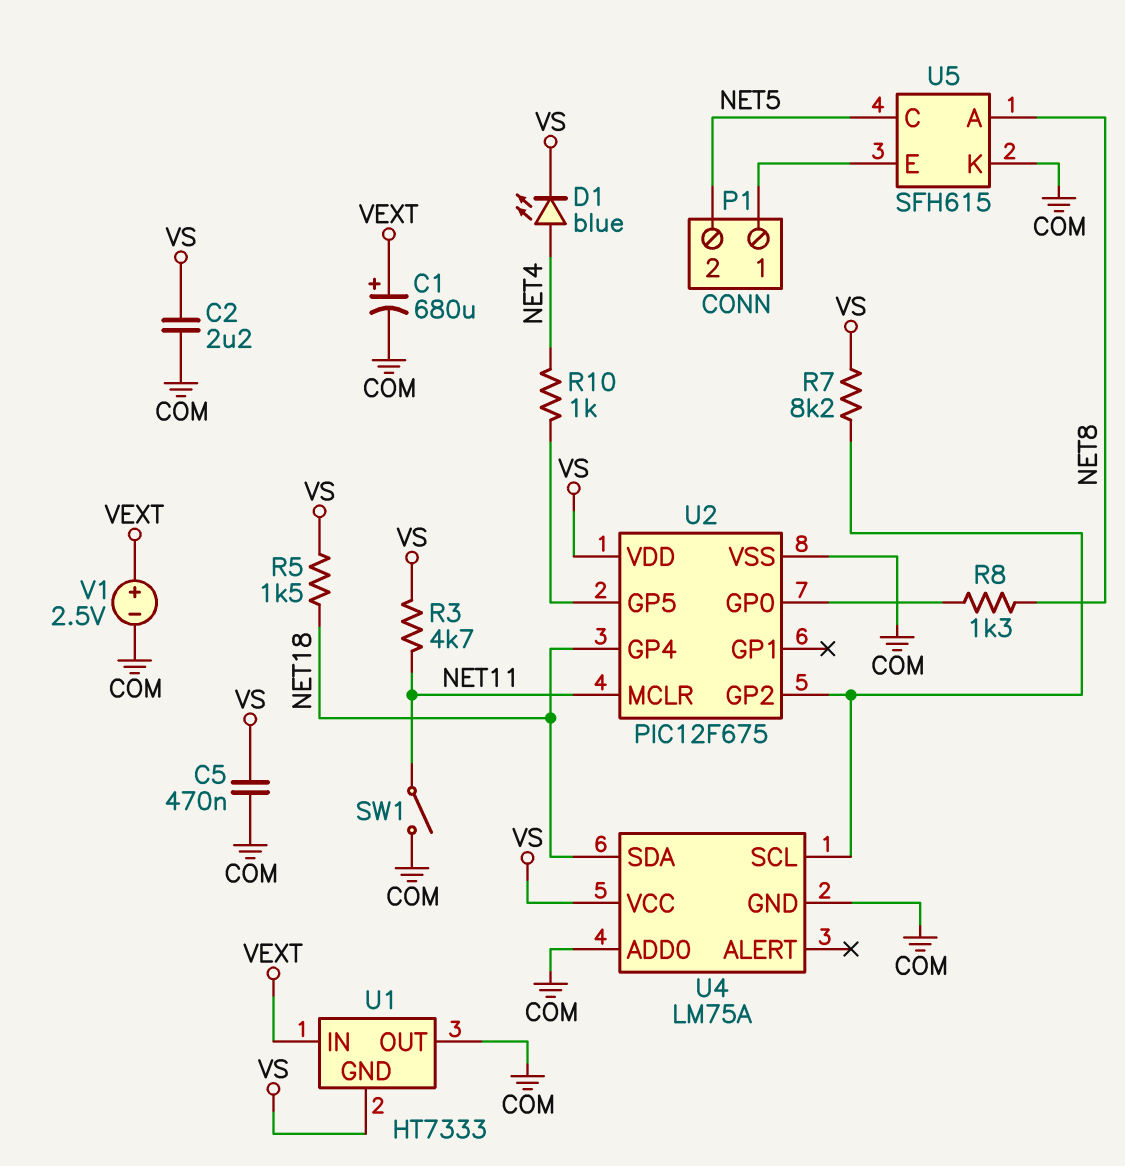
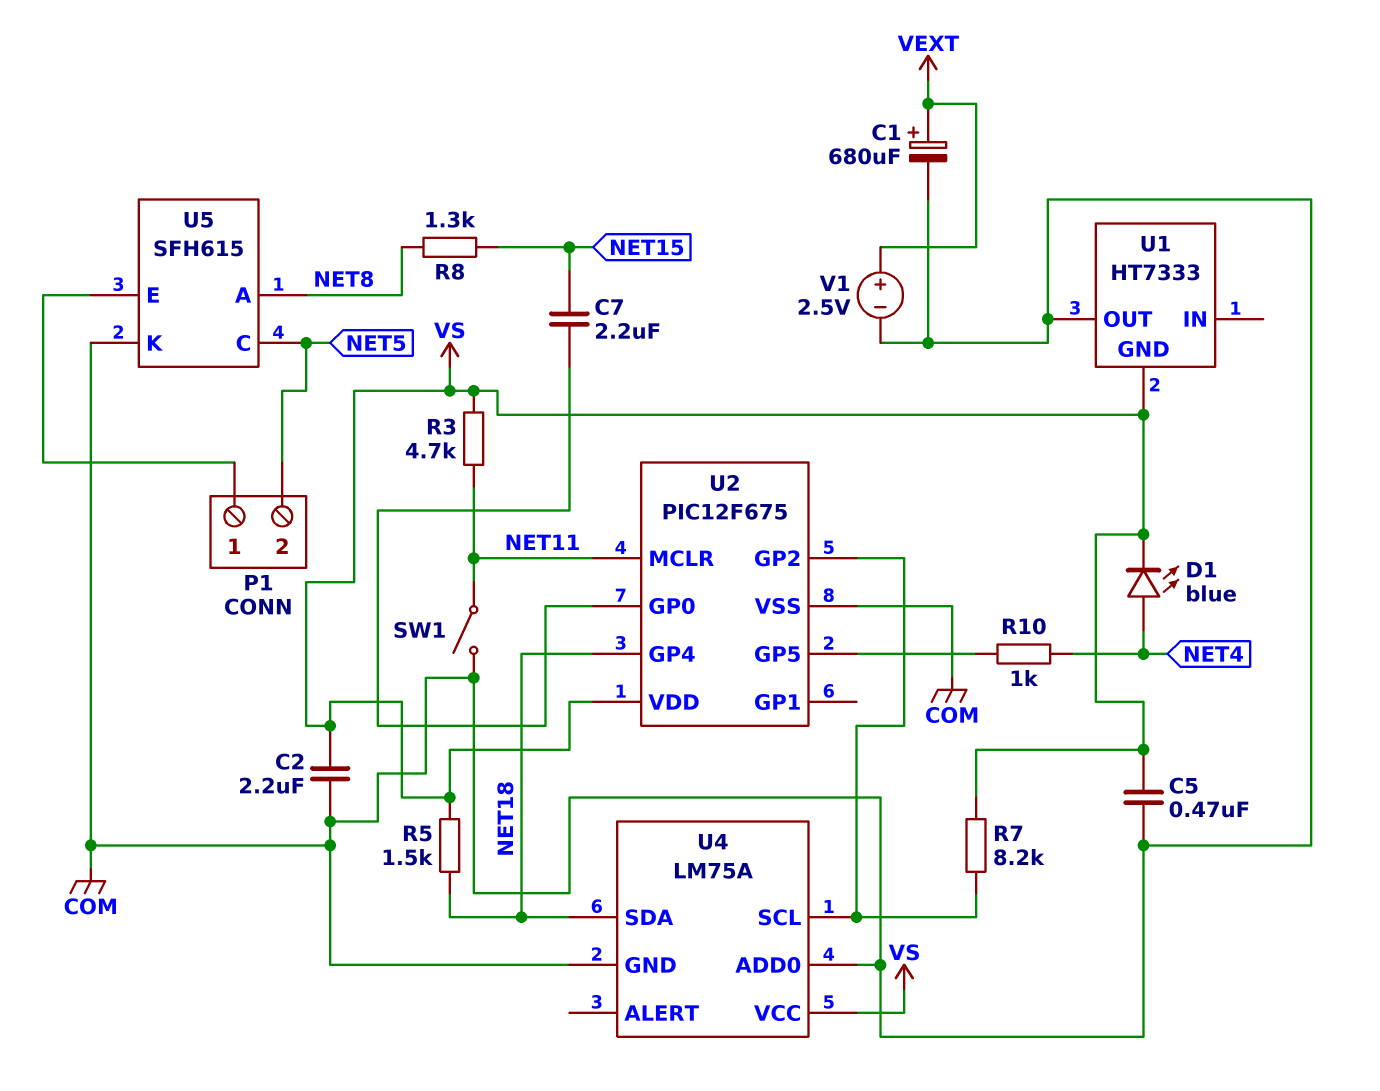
C7: none -> 2.2uF (NET15, U2/GP0)
R8: 1.3k (NET8, U2/GP0) -> 1.3k (NET8, NET15)
U1 pin IN: VEXT -> none

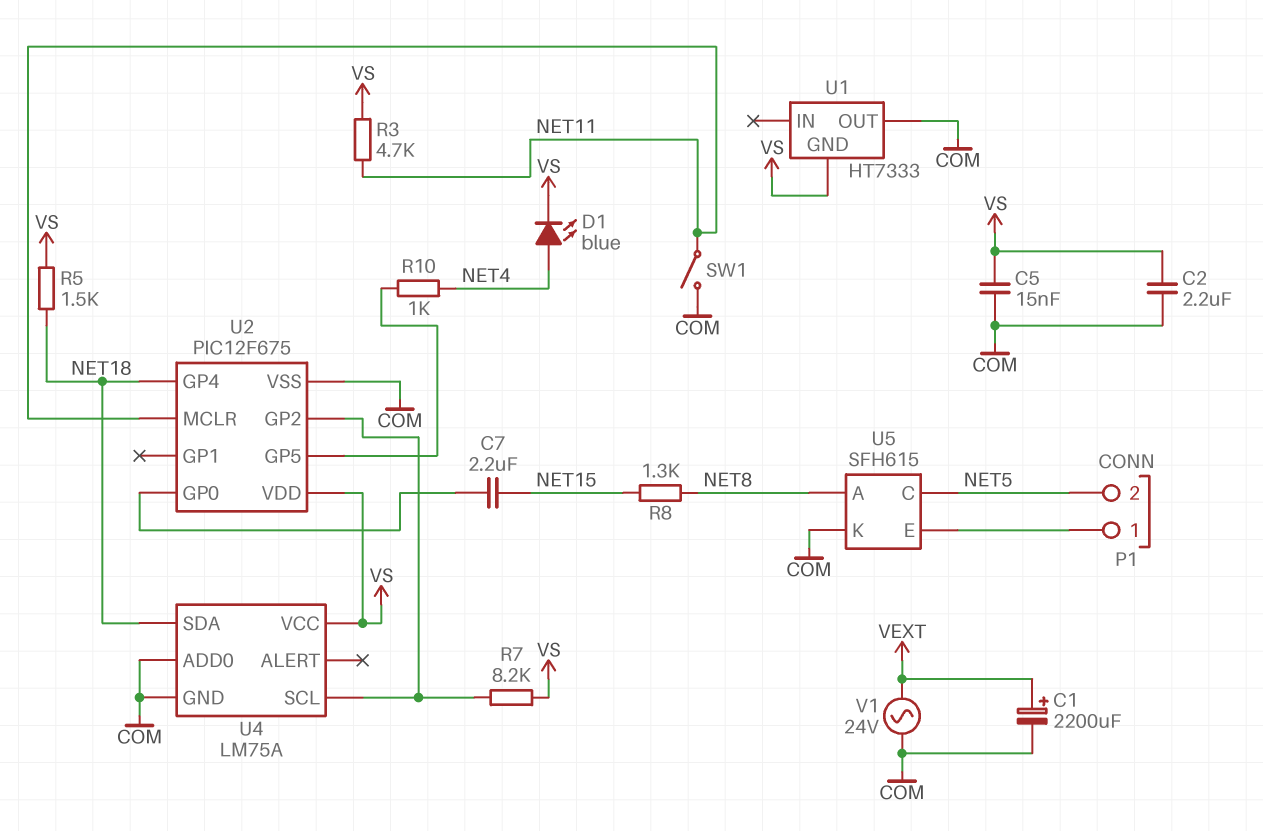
C1: 680uF (plus VEXT, minus COM) -> 2200uF (plus VEXT, minus COM)
C5: 470nF (COM, VS) -> 15nF (COM, VS)
V1: 2.5V (plus VEXT, minus COM) -> AC 24V (COM, VEXT)

